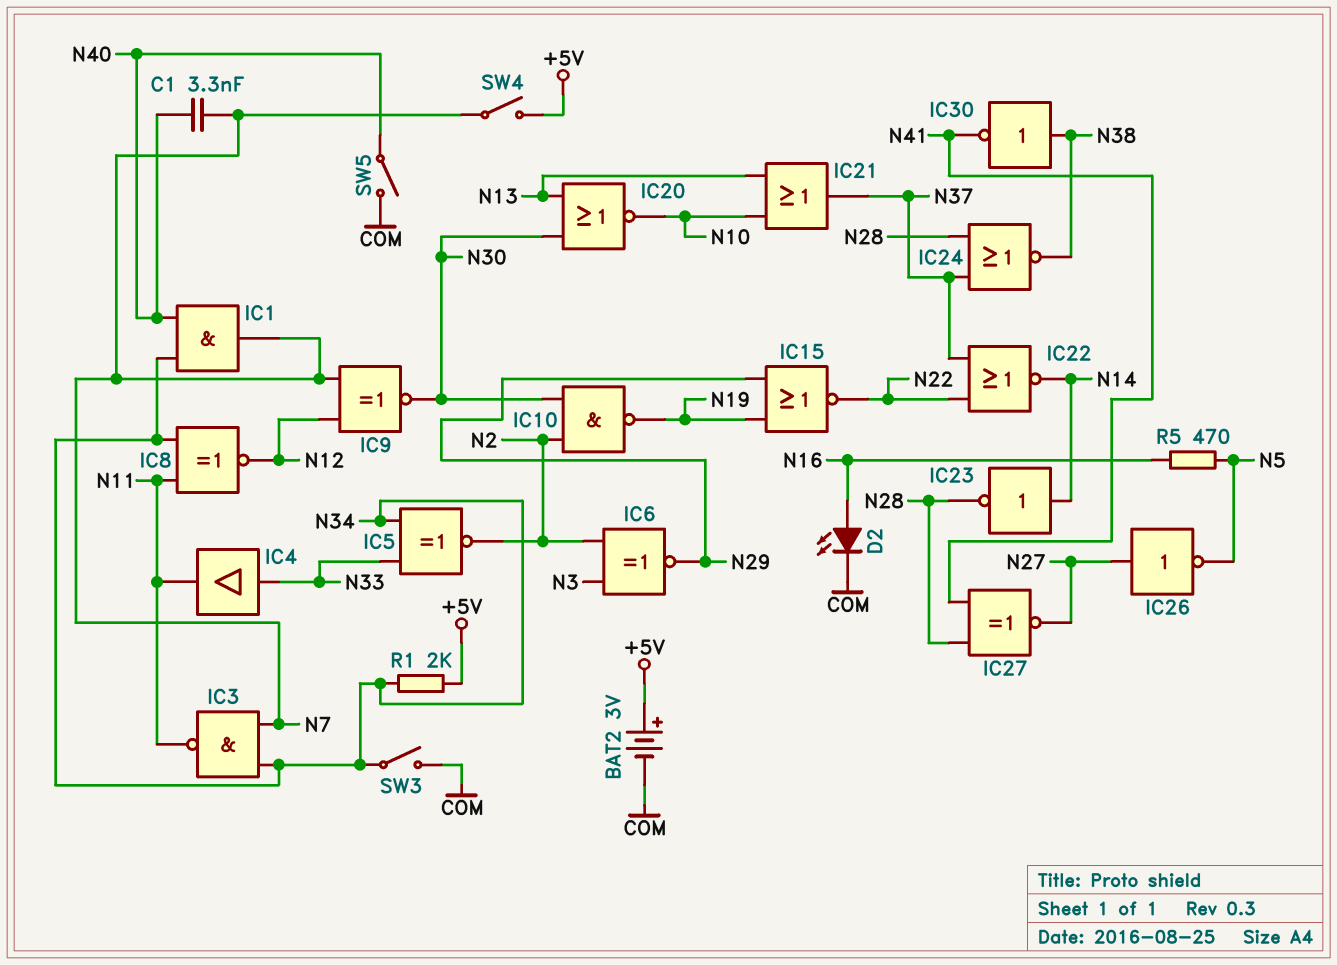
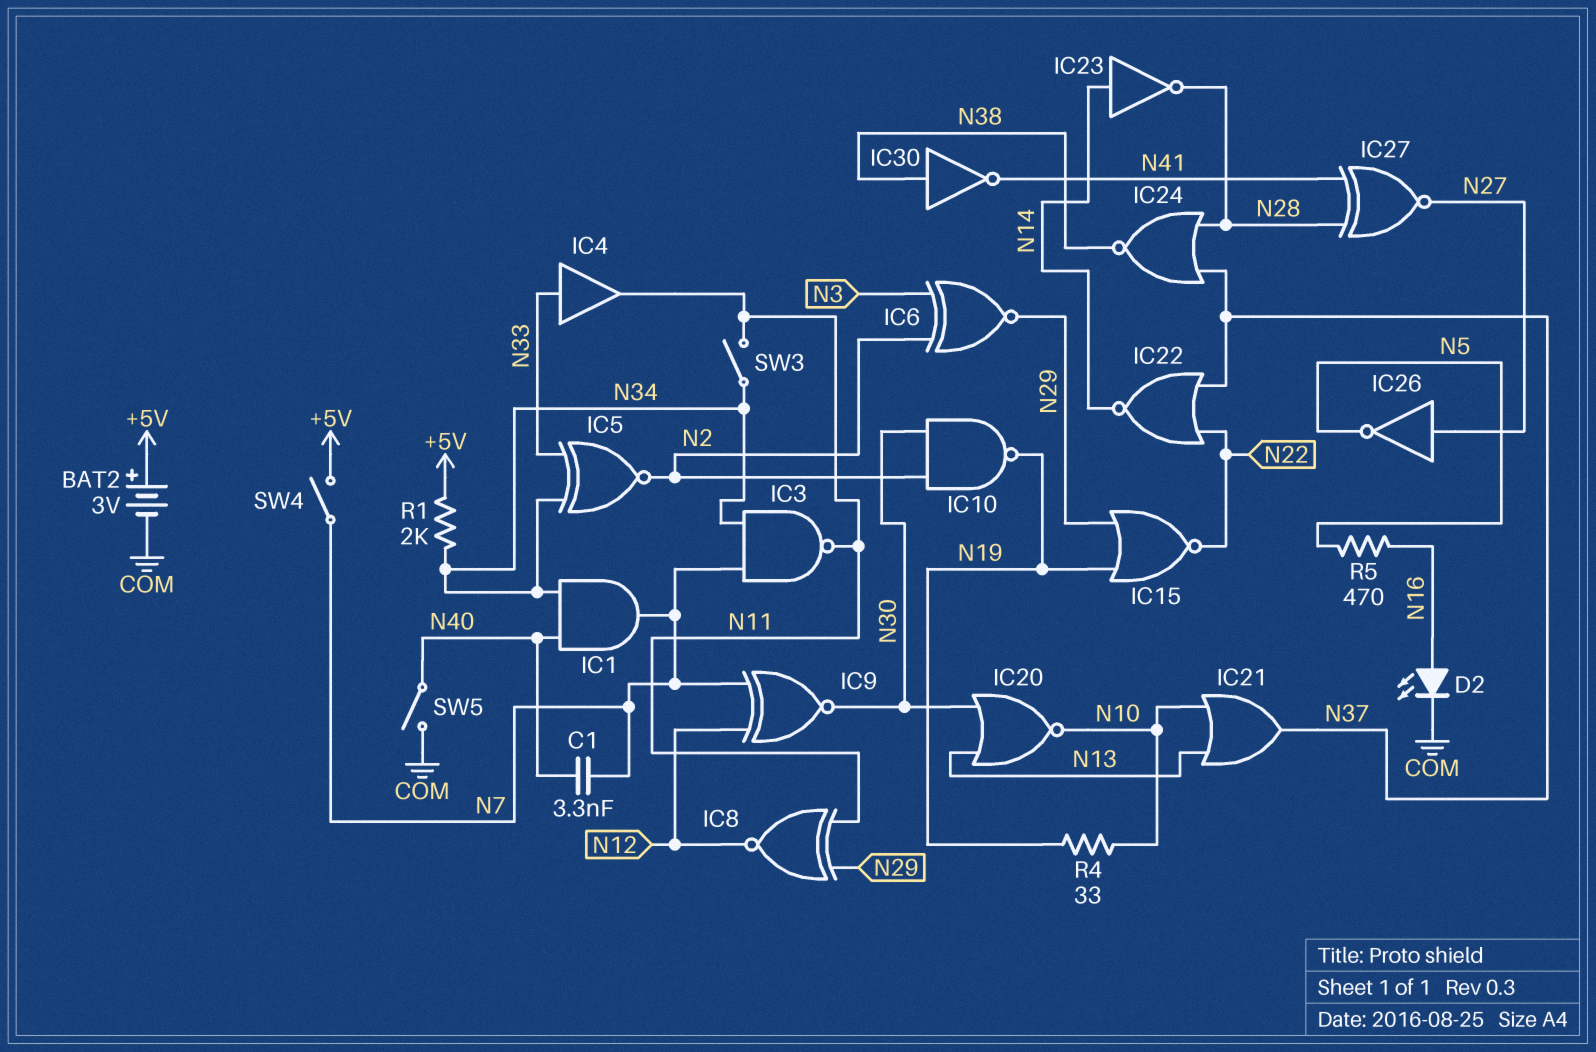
IC8: XNOR (in N11, in N34, out N12) -> XNOR (in N11, in N29, out N12)
R4: none -> 33 (N10, N19)
SW3: switch (COM, N34) -> switch (N11, N34)

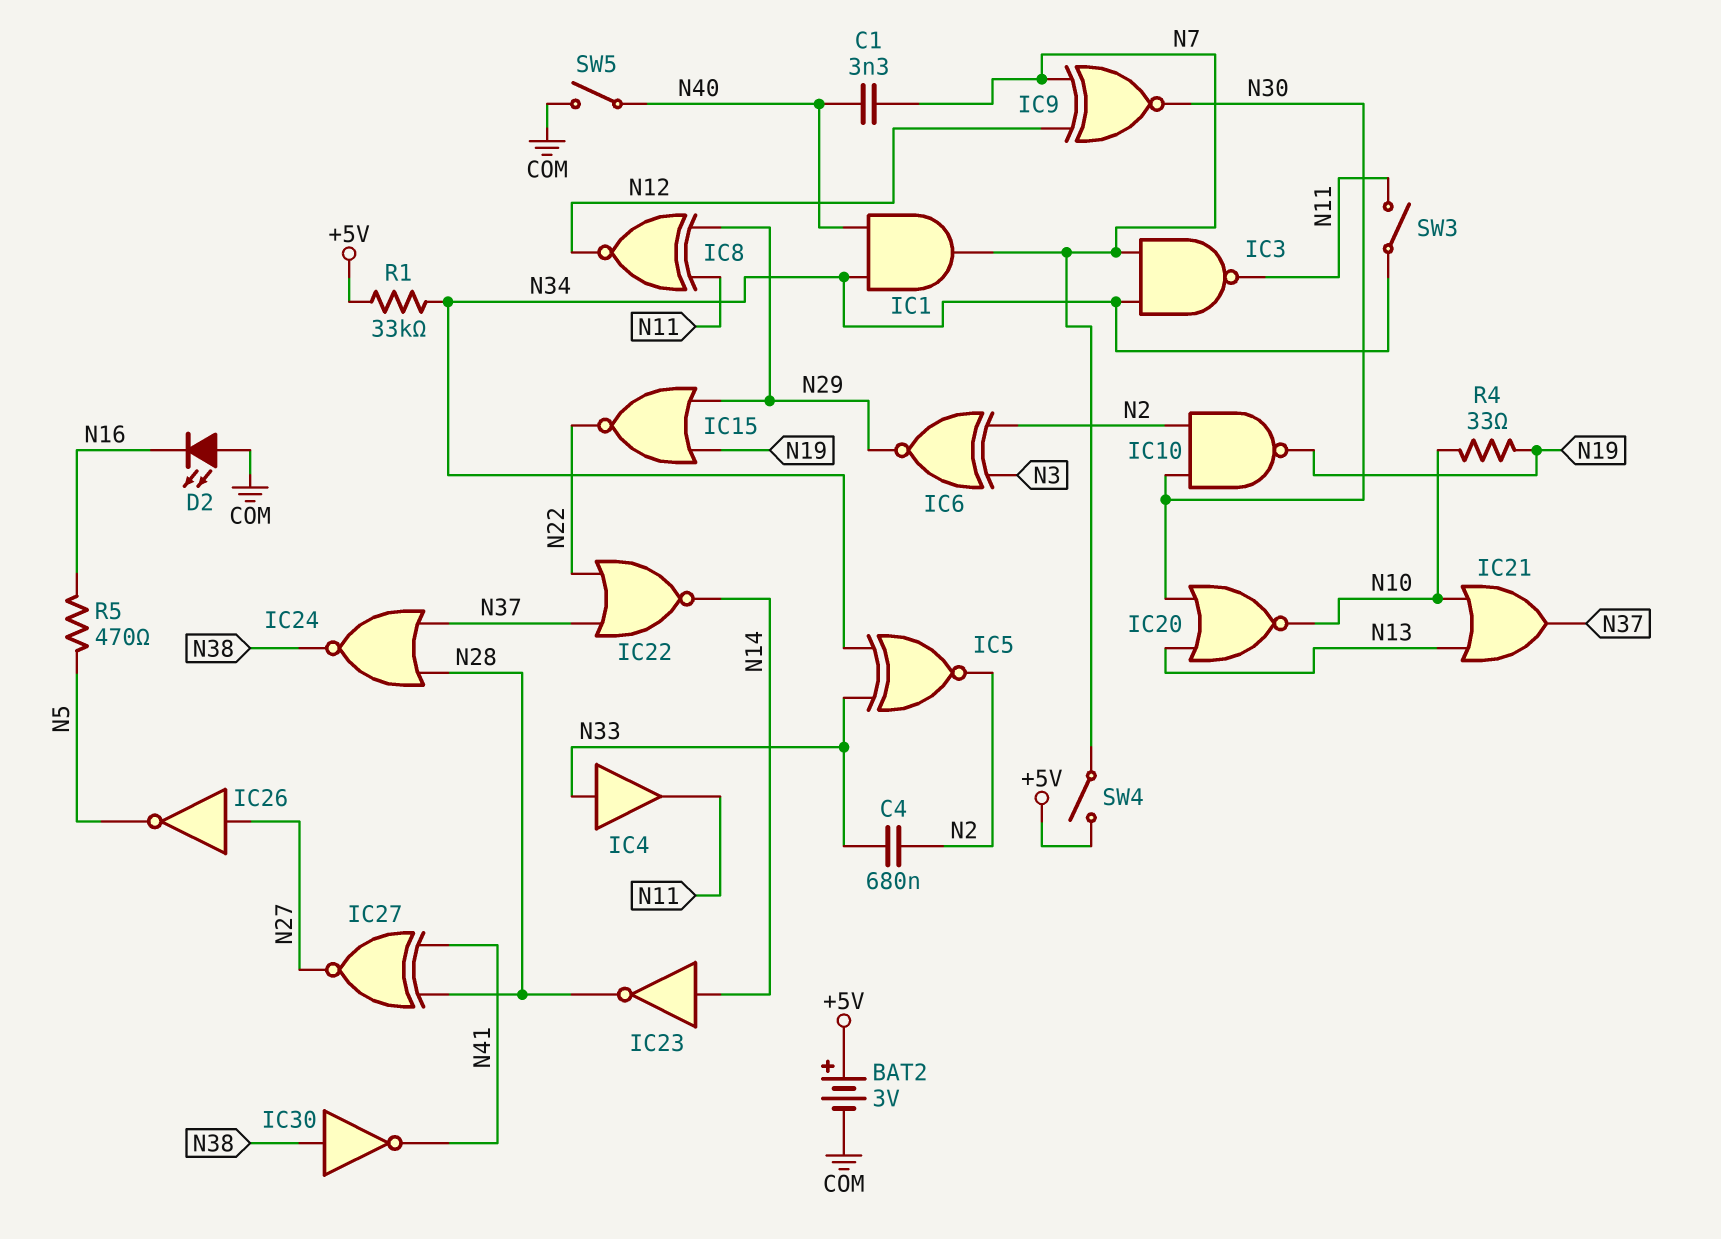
C4: none -> 680nF (N2, N33)
D2: LED (A N16, K COM) -> LED (A COM, K N16)
R1: 2k (+5V, N34) -> 33k (+5V, N34)

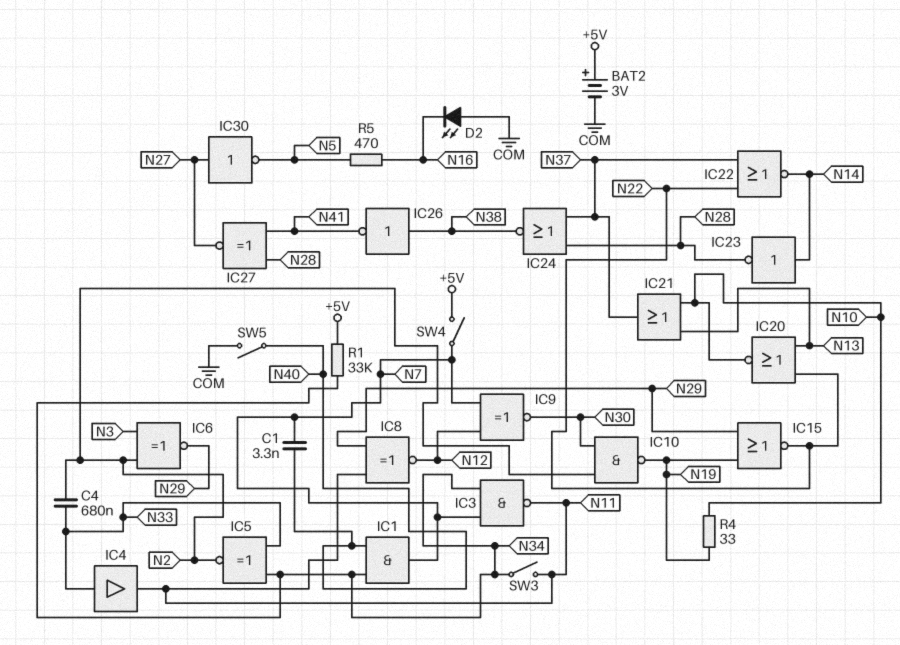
IC20: NOR (in N13, in N30, out N10) -> NOR (in N13, in N22, out N10)
IC26: NOT (in N27, out N5) -> NOT (in N38, out N41)
IC30: NOT (in N38, out N41) -> NOT (in N27, out N5)

